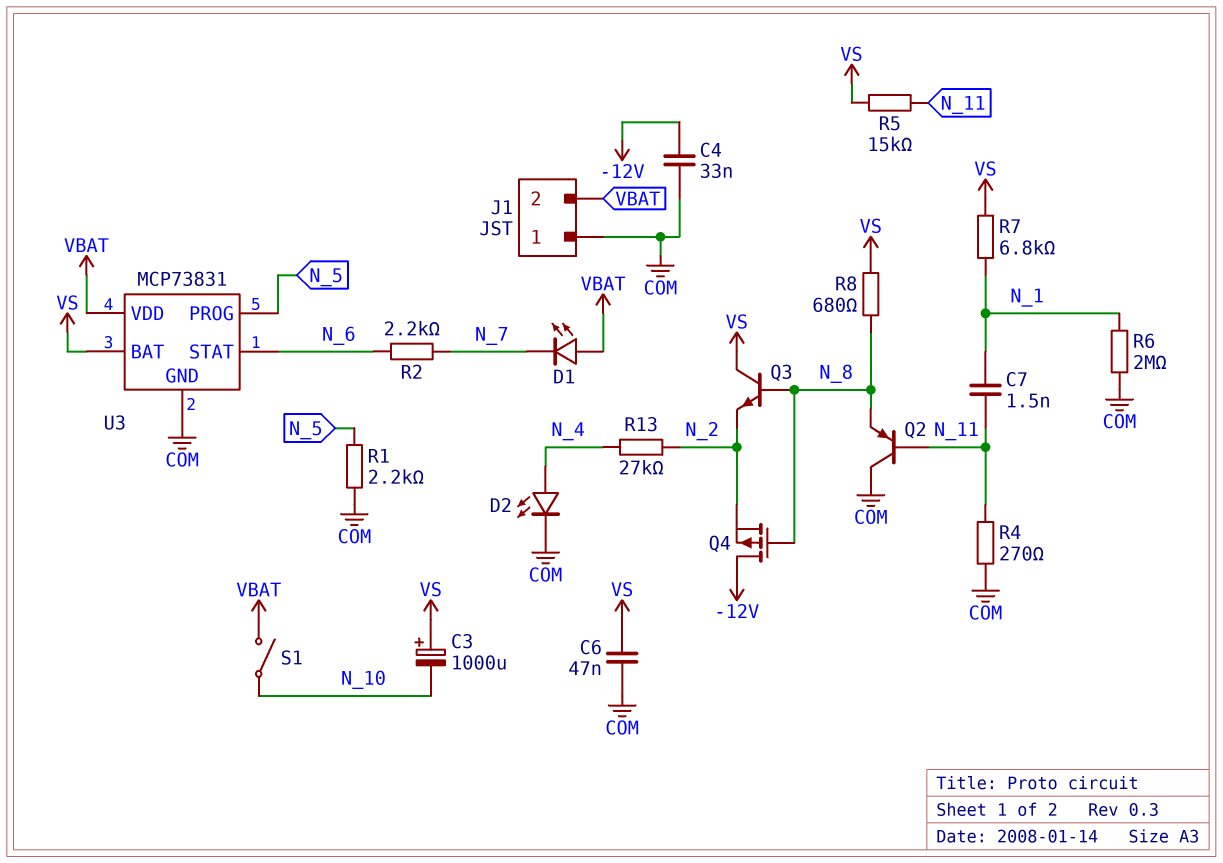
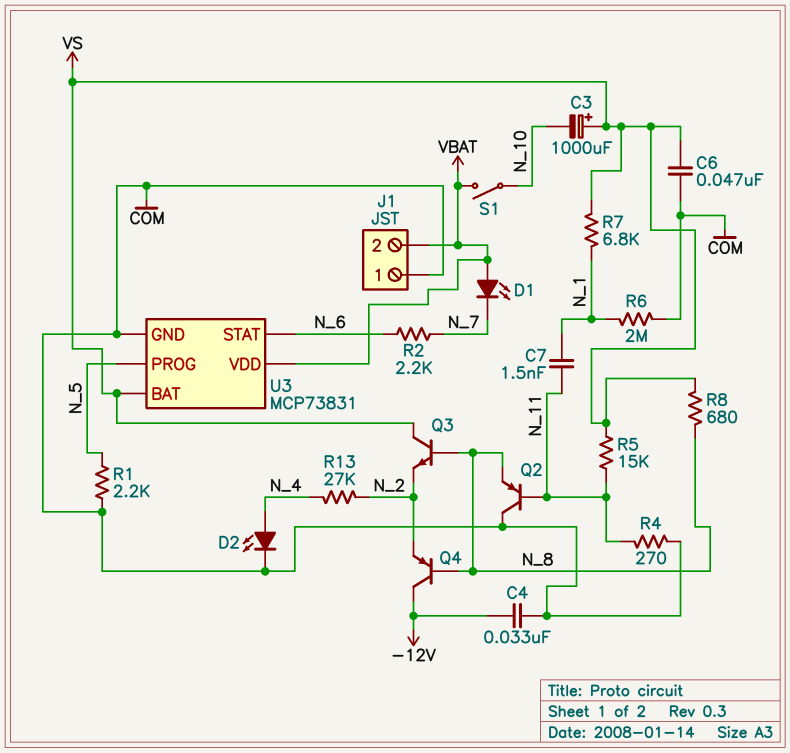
Q4: PMOS (G N_8, D -12V, S N_2) -> PNP (B N_8, C -12V, E N_2)

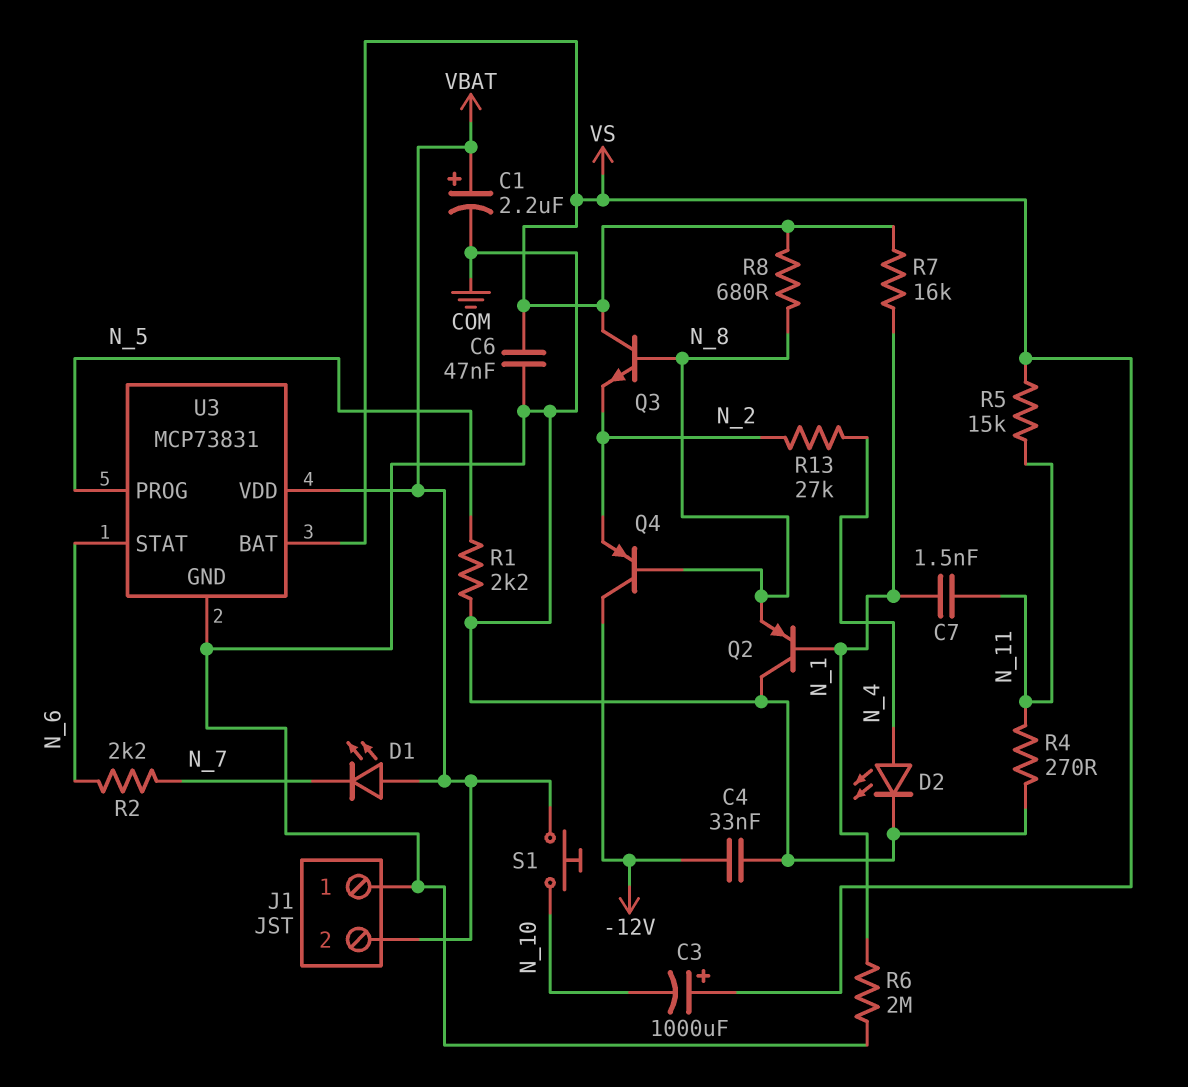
C1: none -> 2.2uF (plus VBAT, minus COM)
Q2: PNP (B N_11, C COM, E N_8) -> PNP (B N_1, C COM, E N_8)
R7: 6.8k (N_1, VS) -> 16k (N_1, VS)
S1: switch (N_10, VBAT) -> button (N_10, VBAT)

